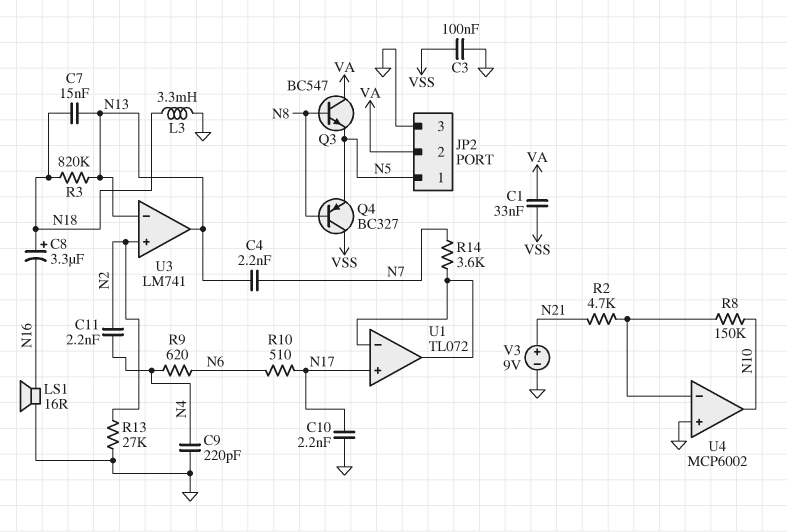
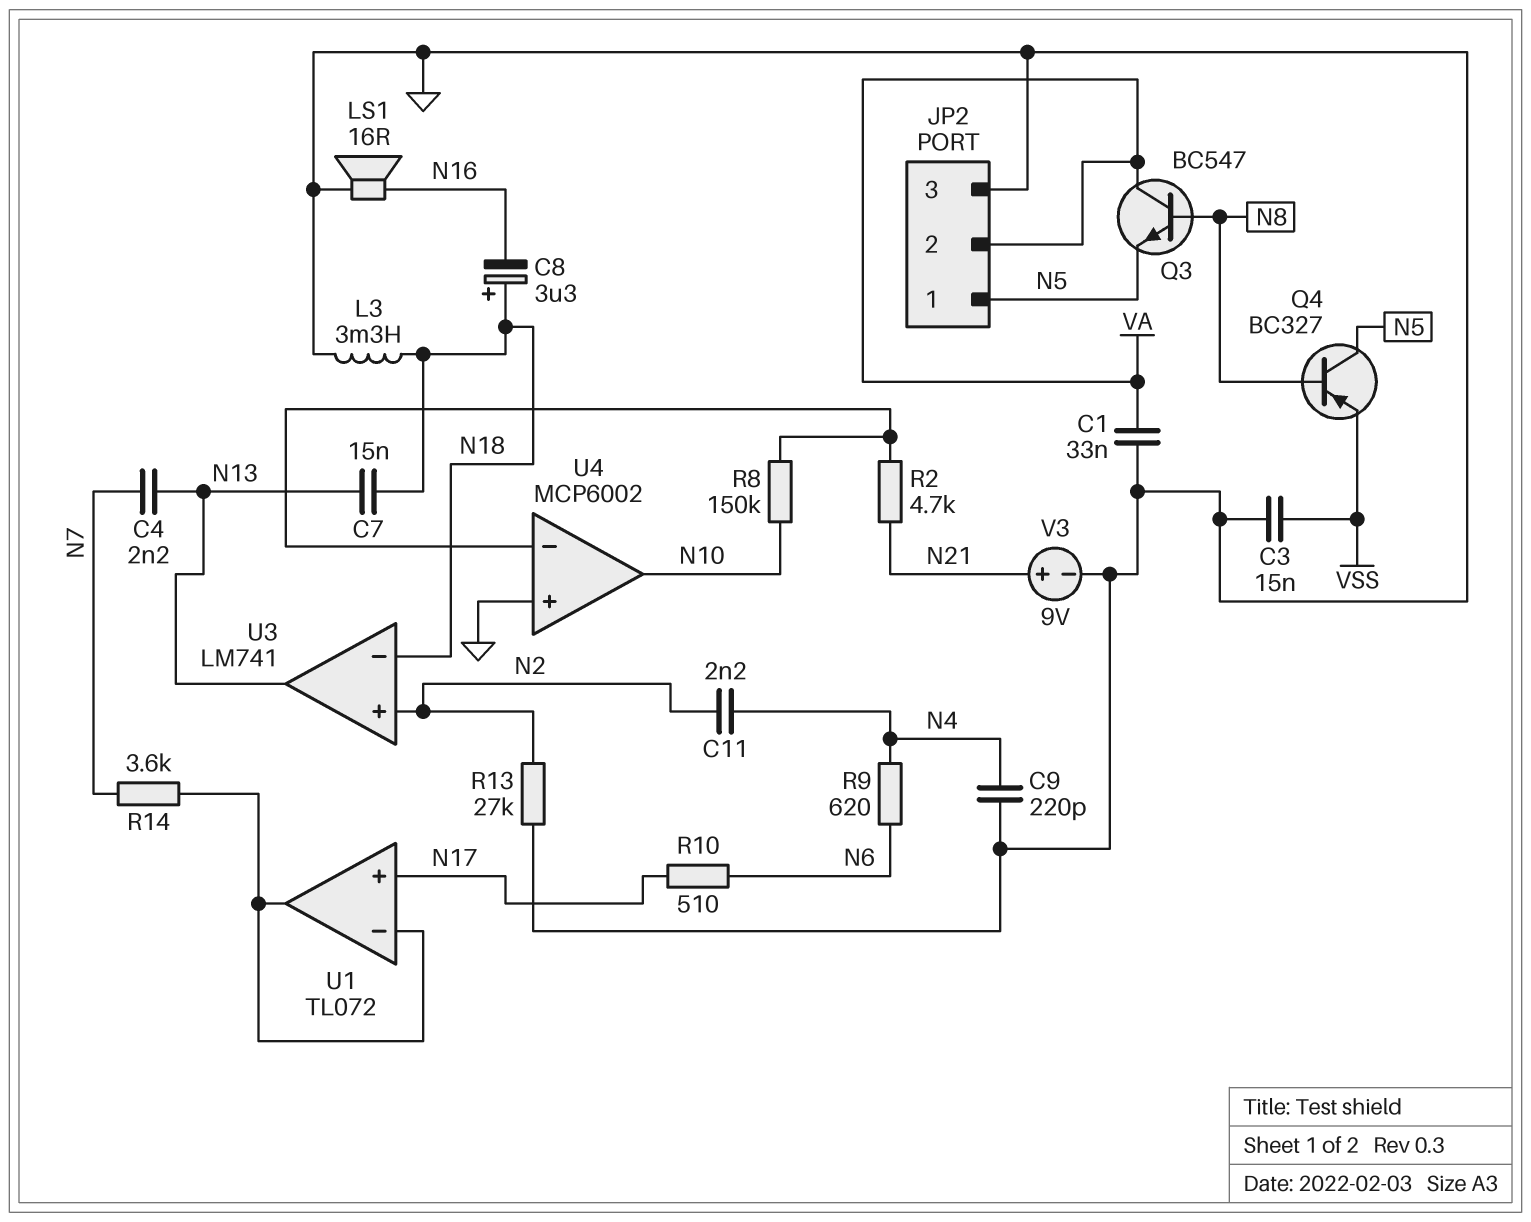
C1: 33nF (VA, VSS) -> 33nF (GND, VA)
C3: 100nF (GND, VSS) -> 15nF (GND, VSS)
C10: 2.2nF (GND, N17) -> none
Q4: PNP BC327 (B N8, C VSS, E N5) -> PNP BC327 (B N8, C N5, E VSS)
R3: 820k (N13, N18) -> none
U3 pin in-: N13 -> N18

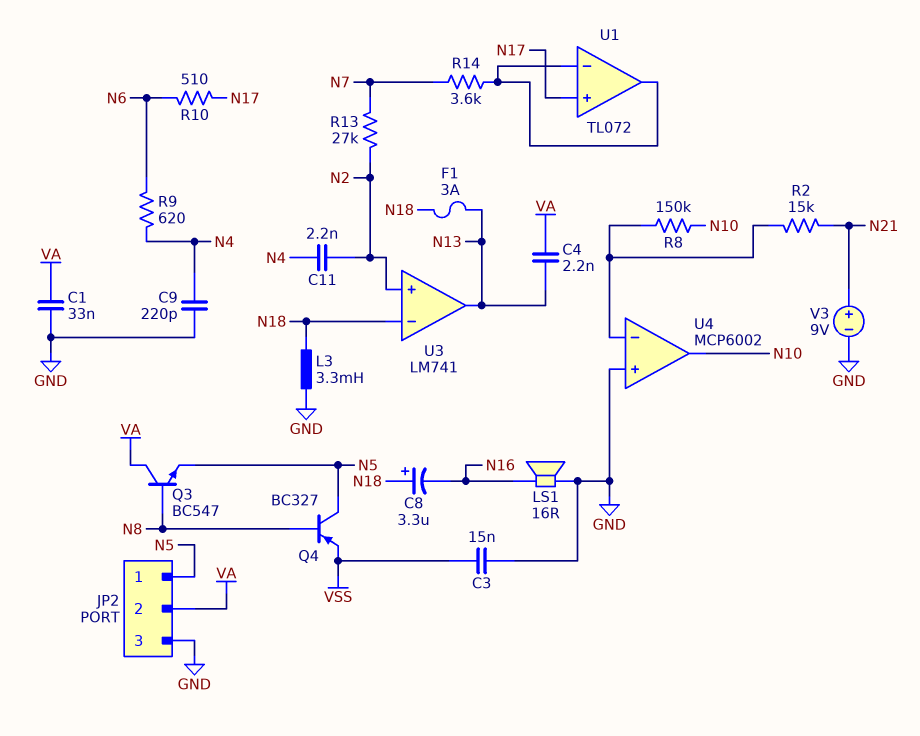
C4: 2.2nF (N7, N13) -> 2.2nF (N13, VA)
C7: 15nF (N13, N18) -> none
F1: none -> 3A (N13, N18)
R2: 4.7k (N21, U4/in-) -> 15k (N21, U4/in-)
R13: 27k (GND, N2) -> 27k (N2, N7)

